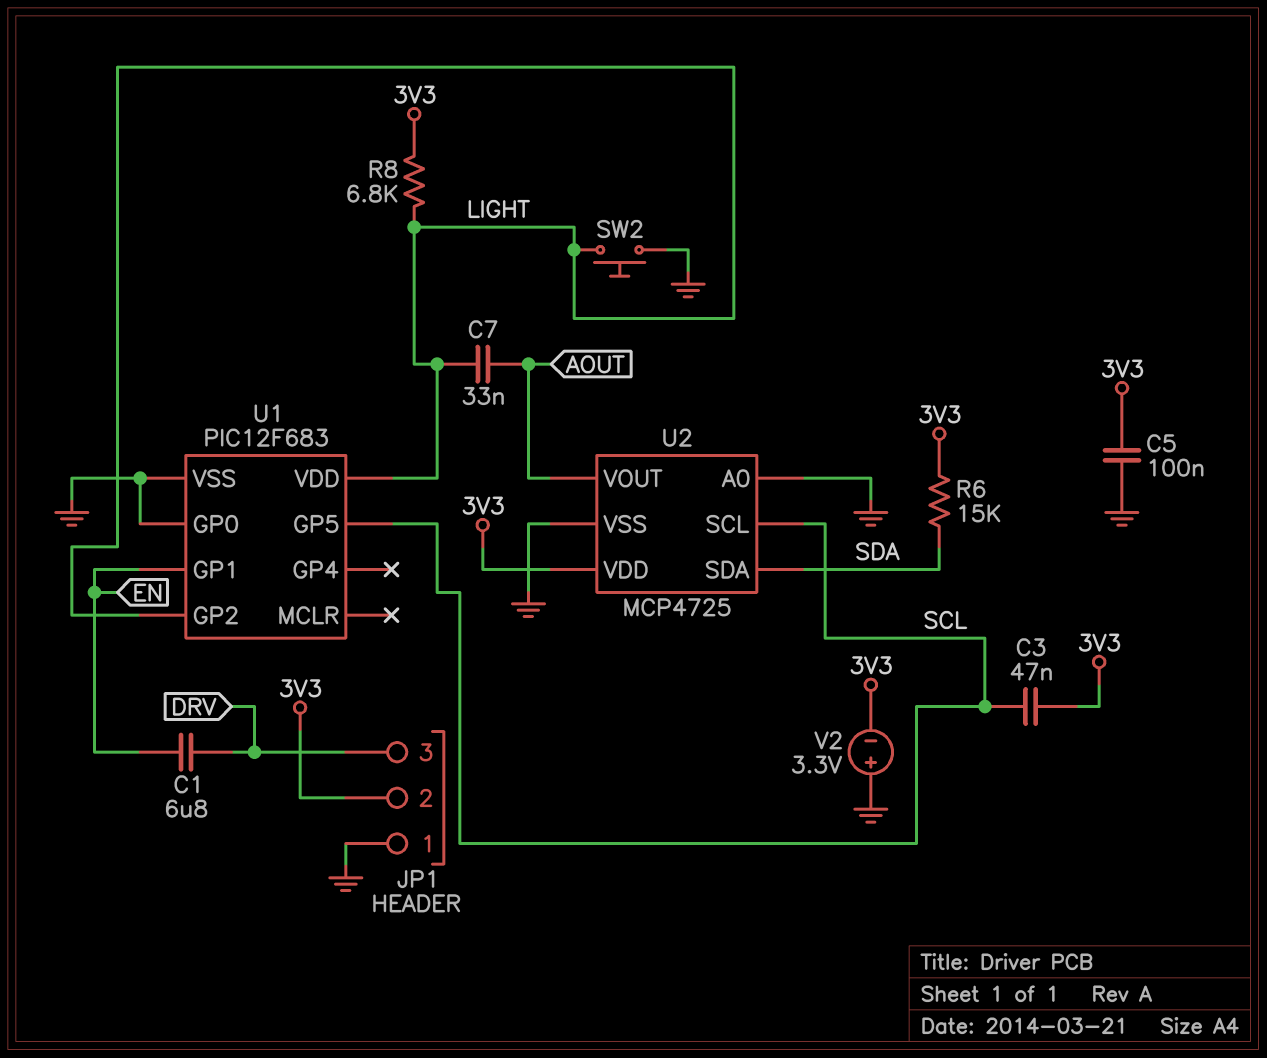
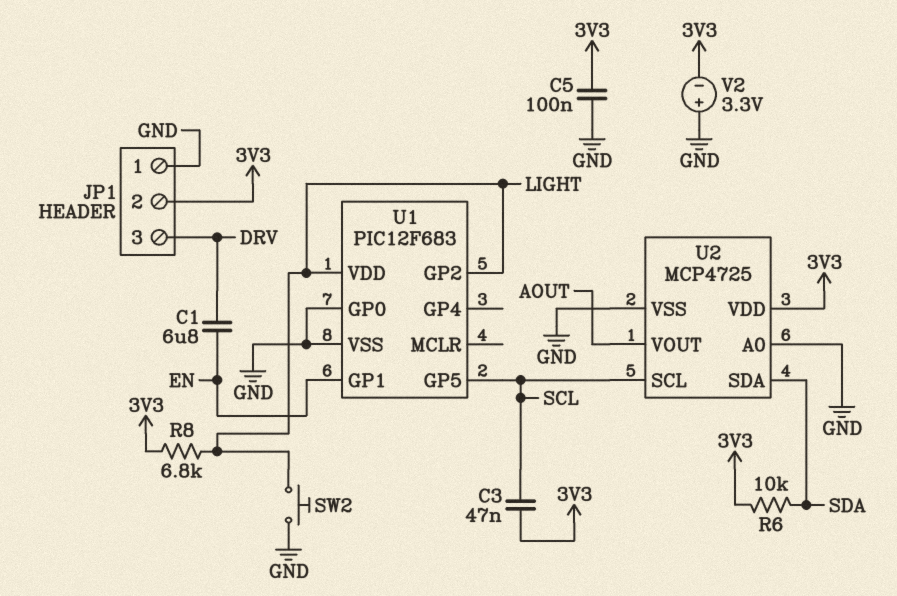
C7: 33nF (AOUT, LIGHT) -> none
R6: 15k (3V3, SDA) -> 10k (3V3, SDA)

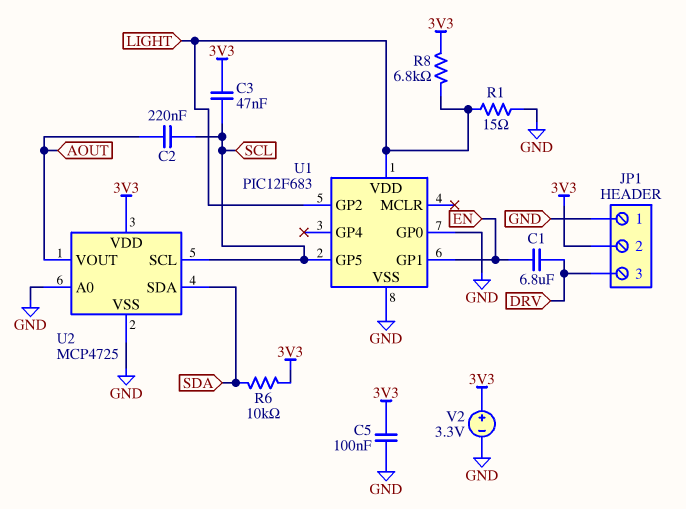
C2: none -> 220nF (AOUT, SCL)
R1: none -> 15 (GND, LIGHT)
SW2: button (GND, LIGHT) -> none
V2: 3.3V (plus GND, minus 3V3) -> 3.3V (plus 3V3, minus GND)

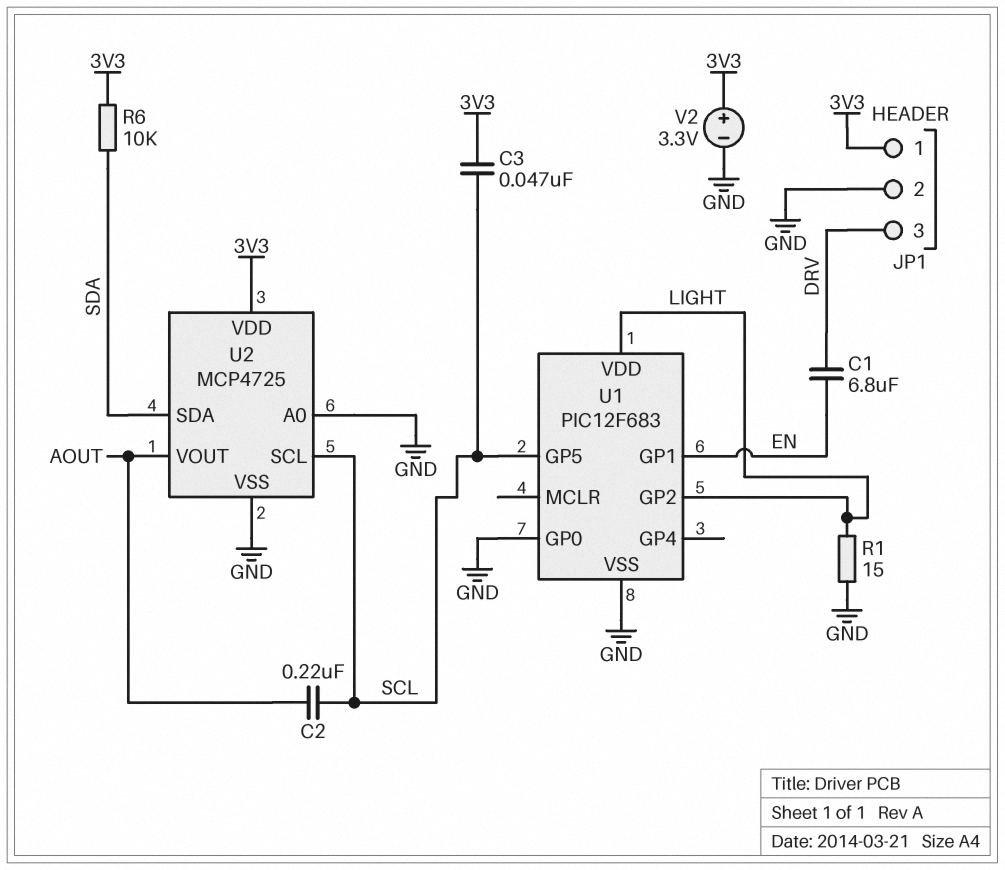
C5: 100nF (3V3, GND) -> none
JP1 pin 1: GND -> 3V3
JP1 pin 2: 3V3 -> GND
R8: 6.8k (3V3, LIGHT) -> none

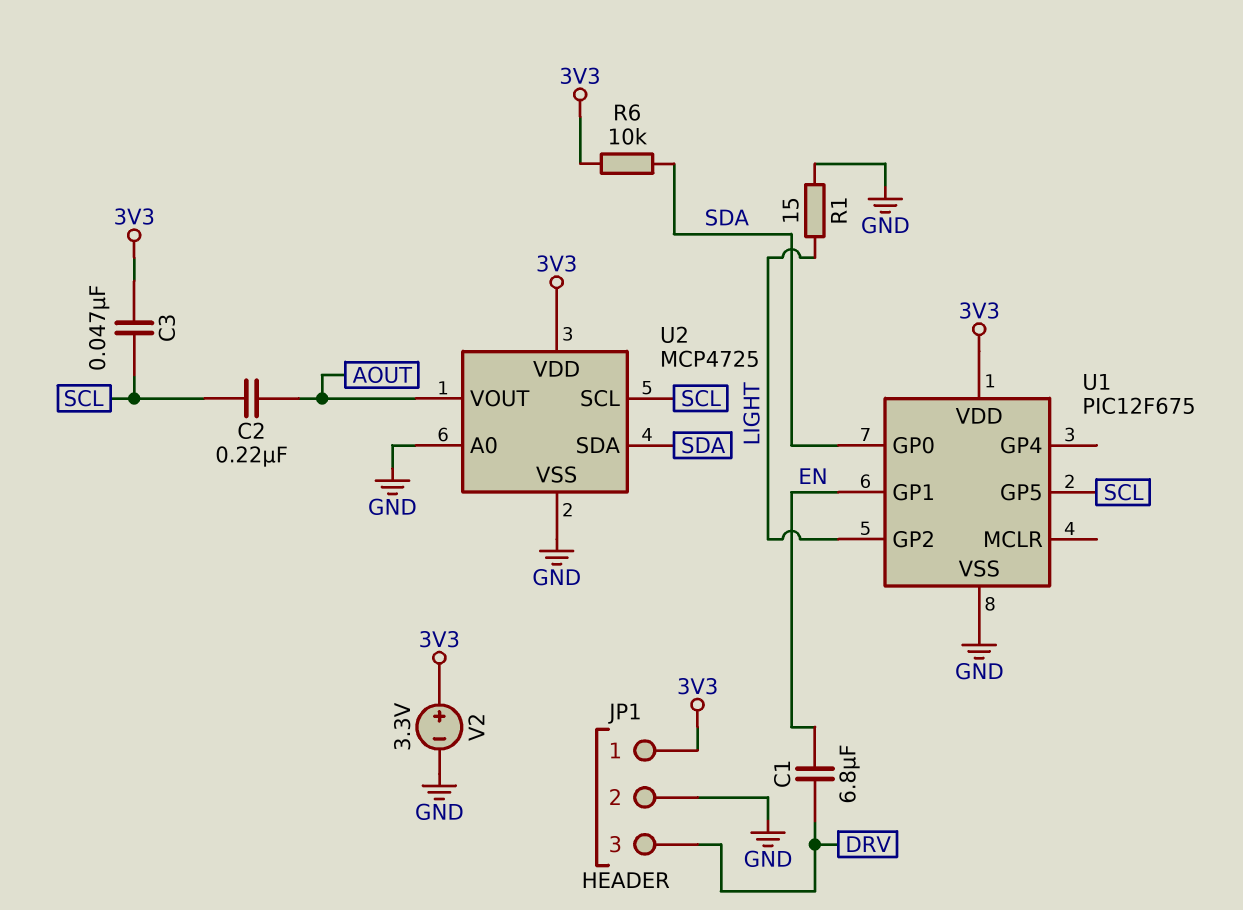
U1: PIC12F683 -> PIC12F675
U1 pin GP0: GND -> SDA
U1 pin VDD: LIGHT -> 3V3

